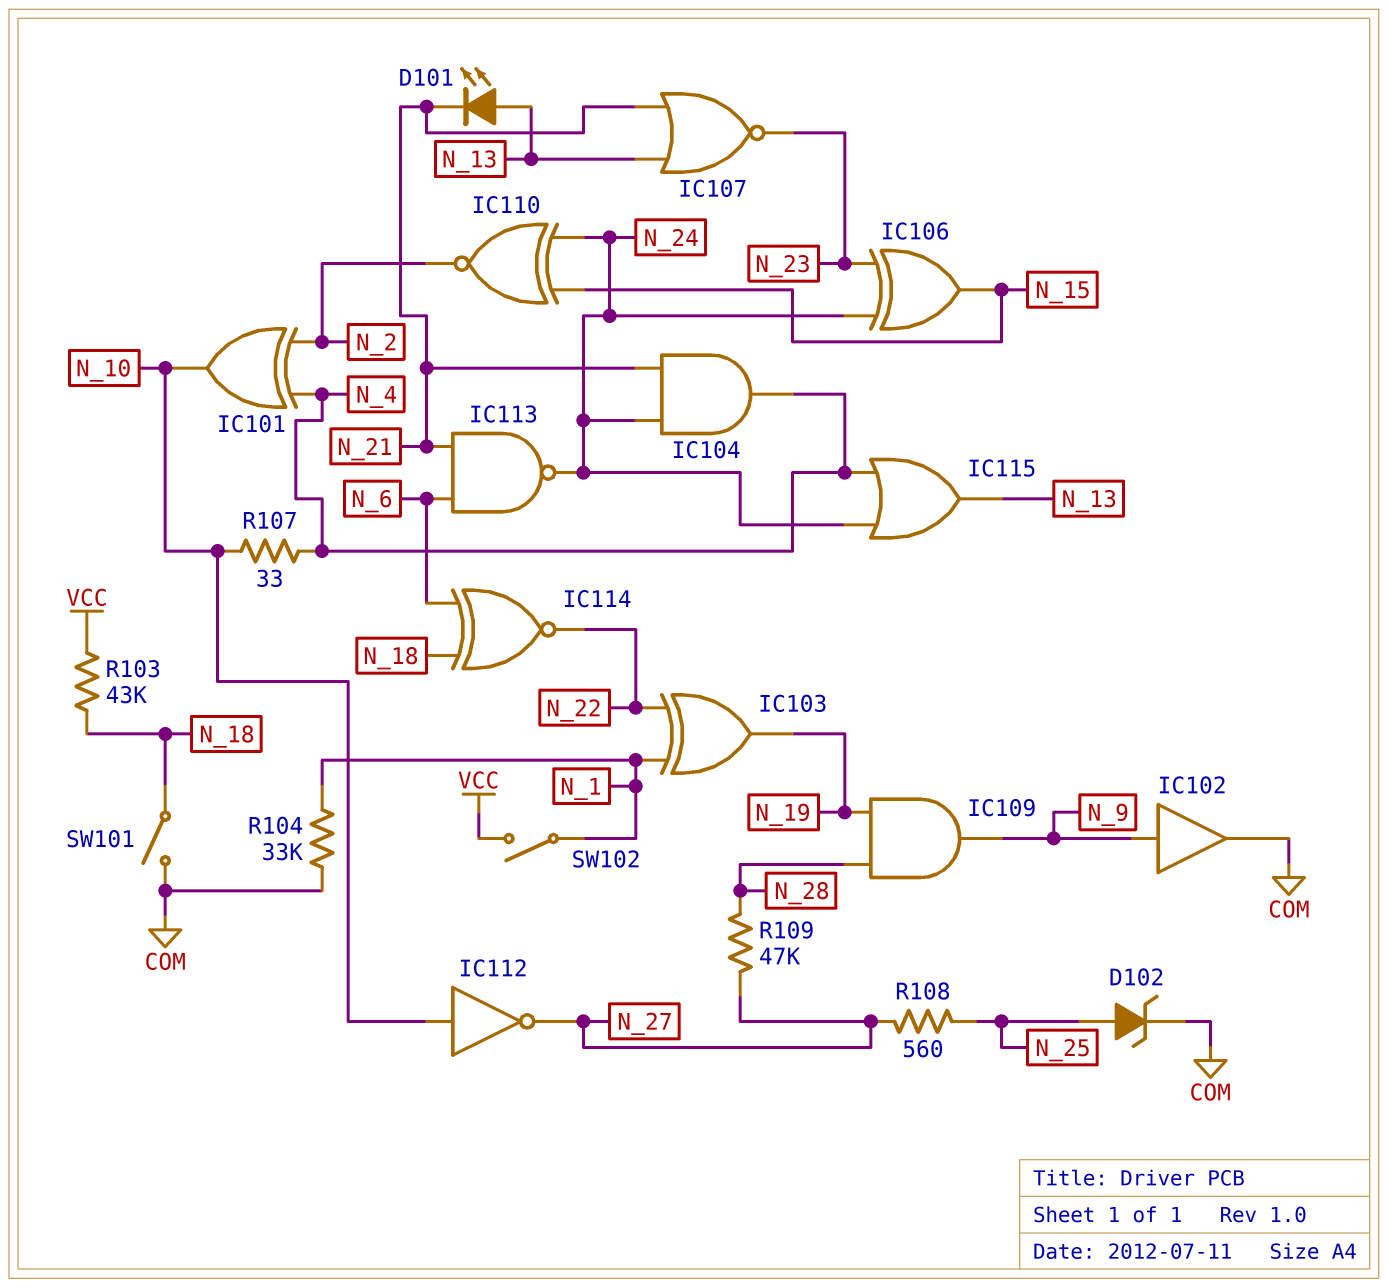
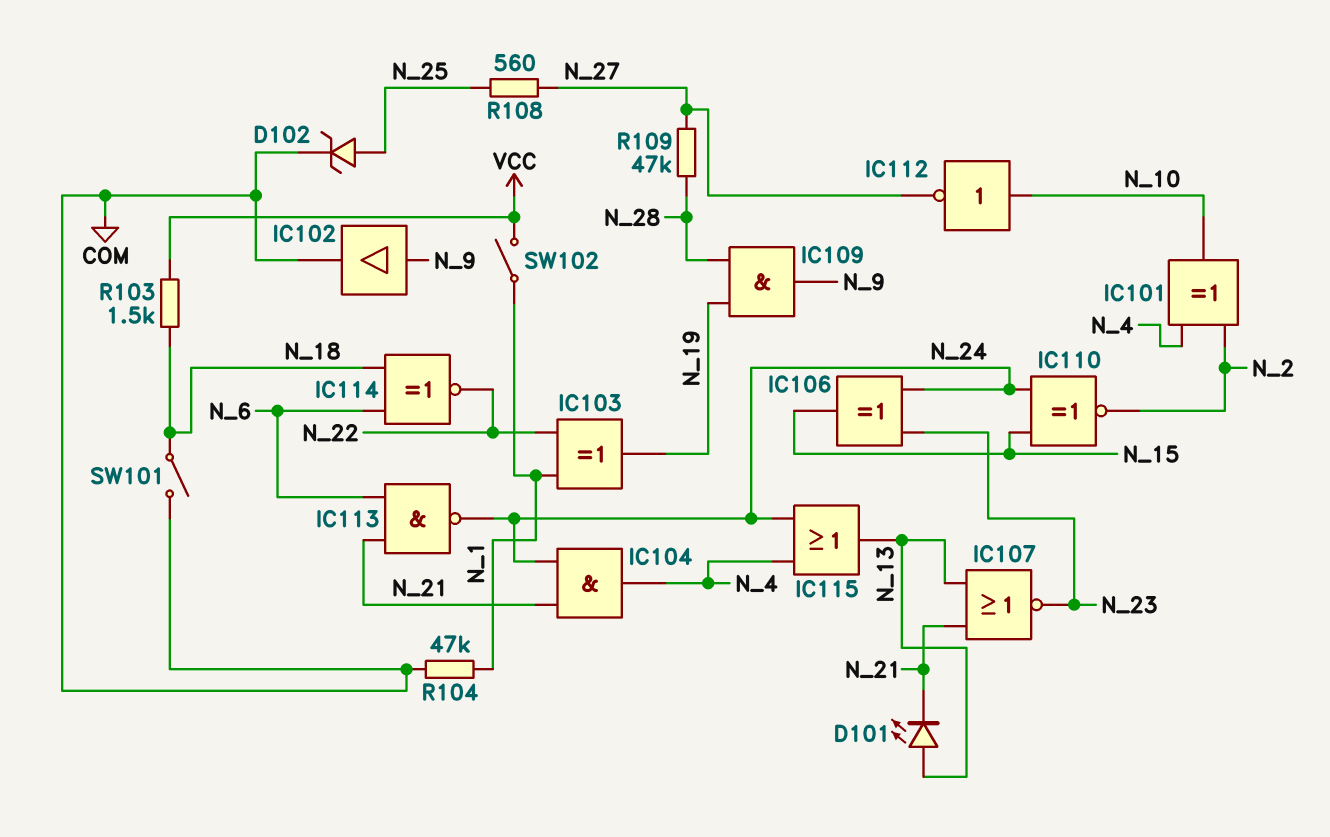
R103: 43k (N_18, VCC) -> 1.5k (N_18, VCC)
R104: 33k (COM, N_1) -> 47k (COM, N_1)
R107: 33 (N_4, N_10) -> none

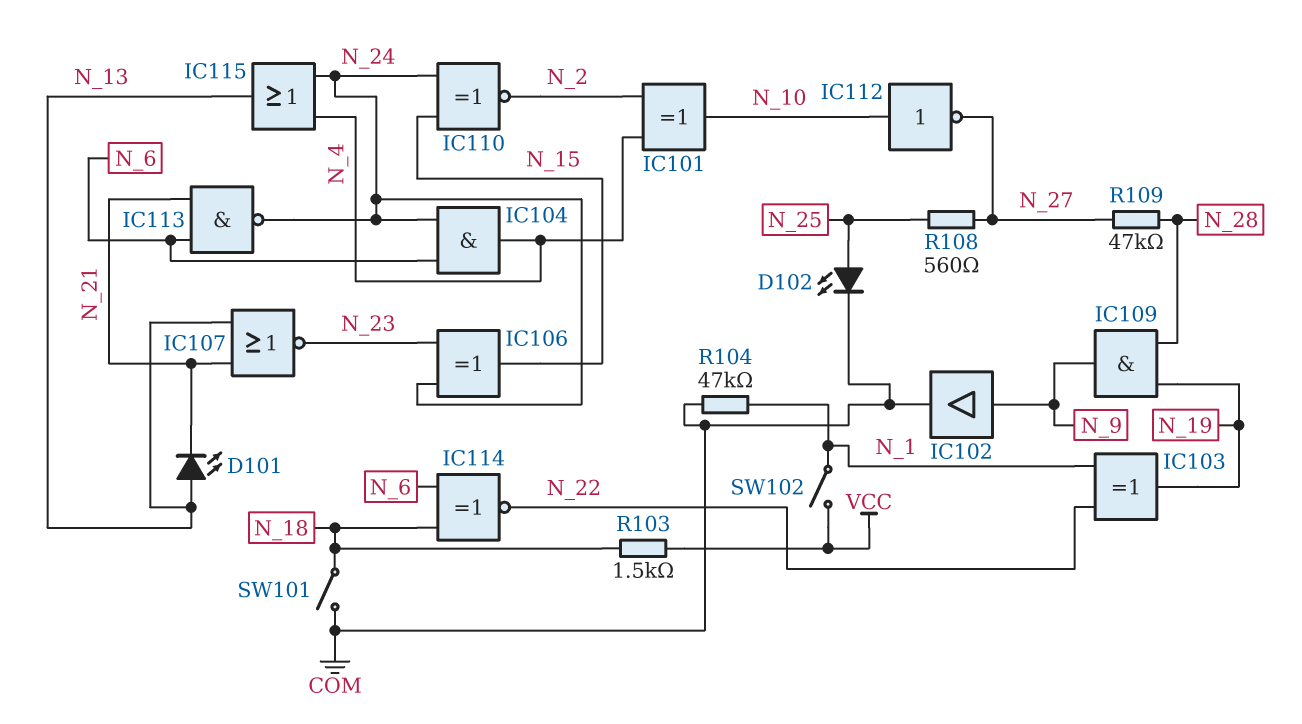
D102: zener (A N_25, K COM) -> LED (A N_25, K COM)
IC104: AND (in N_21, in N_24, out N_4) -> AND (in N_6, in N_24, out N_4)

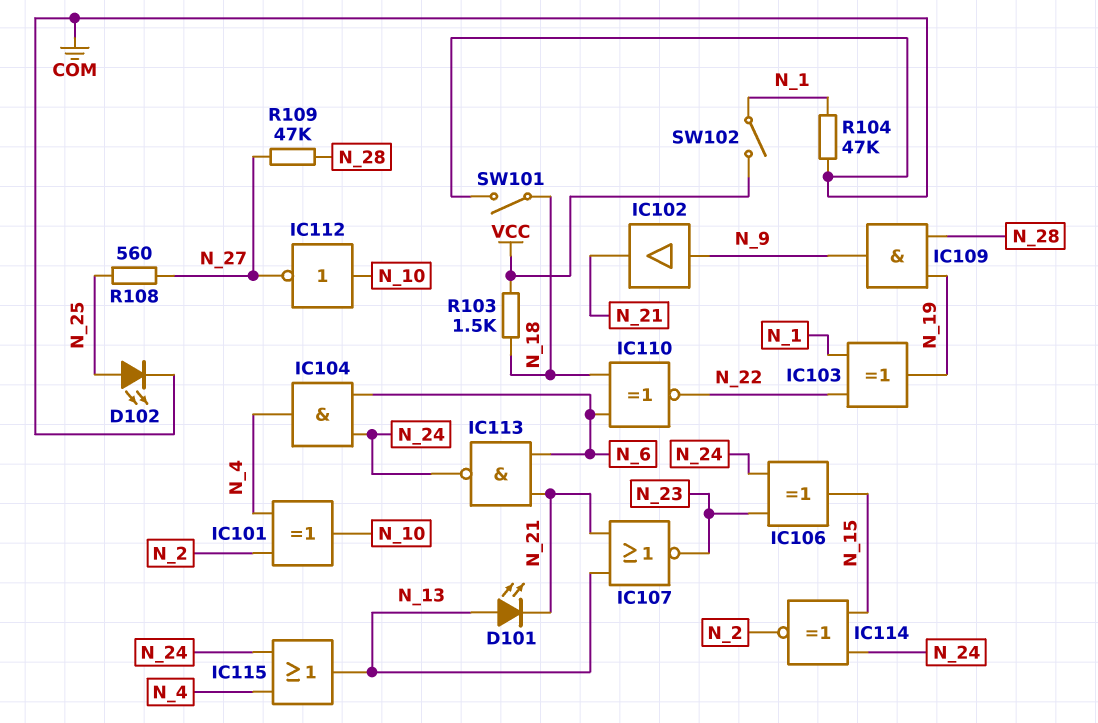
IC102: buffer (in N_9, out COM) -> buffer (in N_9, out N_21)
IC110: XNOR (in N_15, in N_24, out N_2) -> XNOR (in N_6, in N_18, out N_22)
IC114: XNOR (in N_6, in N_18, out N_22) -> XNOR (in N_15, in N_24, out N_2)

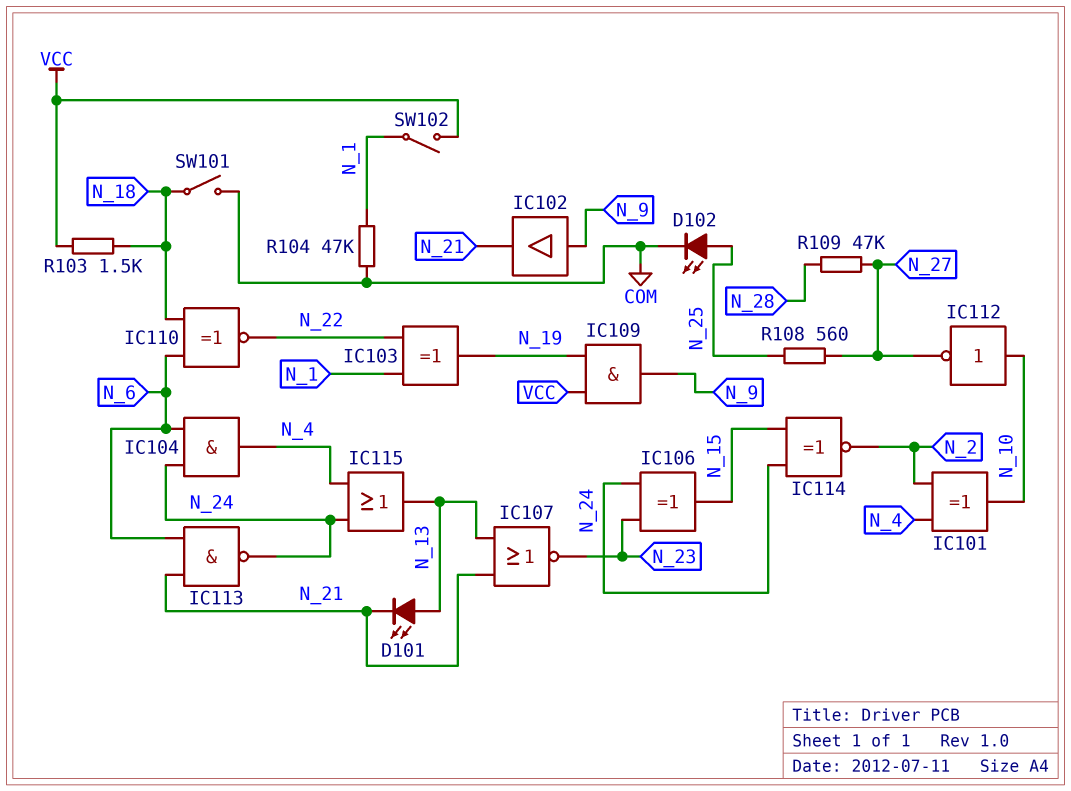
IC109: AND (in N_19, in N_28, out N_9) -> AND (in N_19, in VCC, out N_9)

